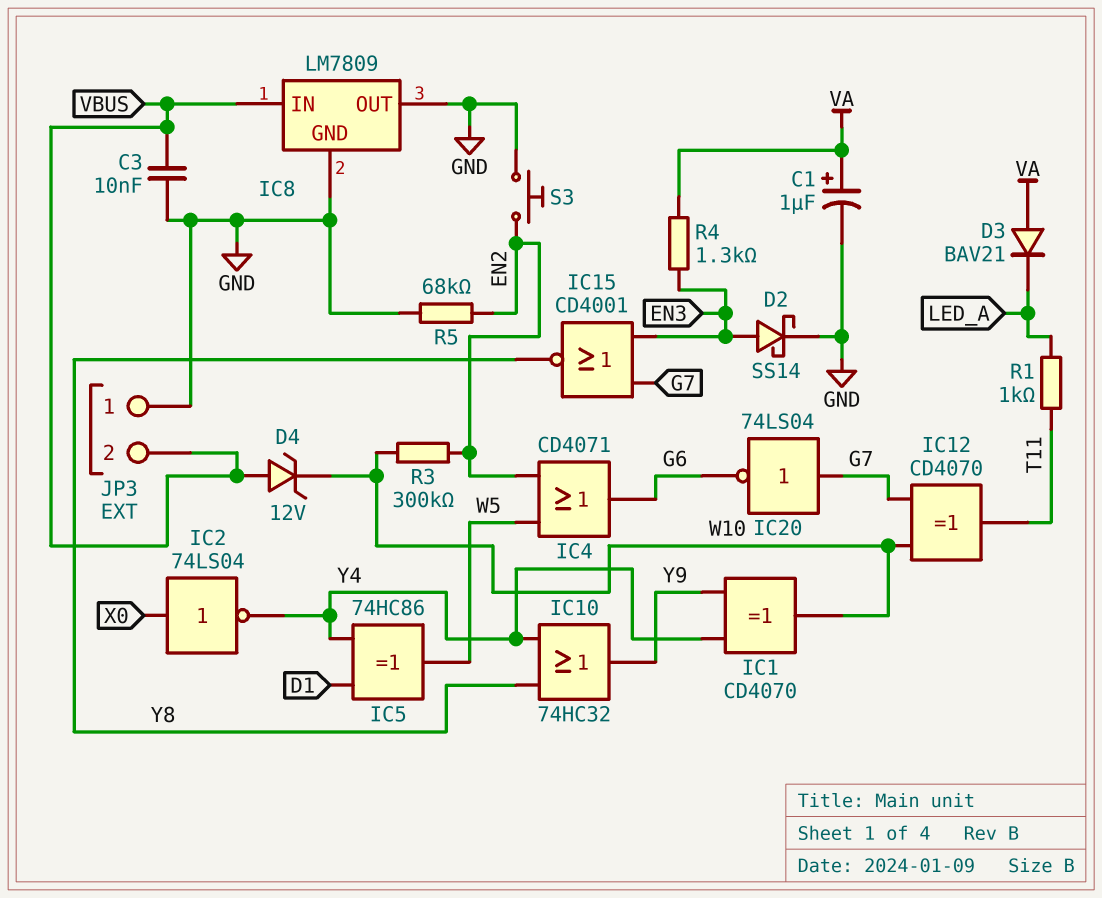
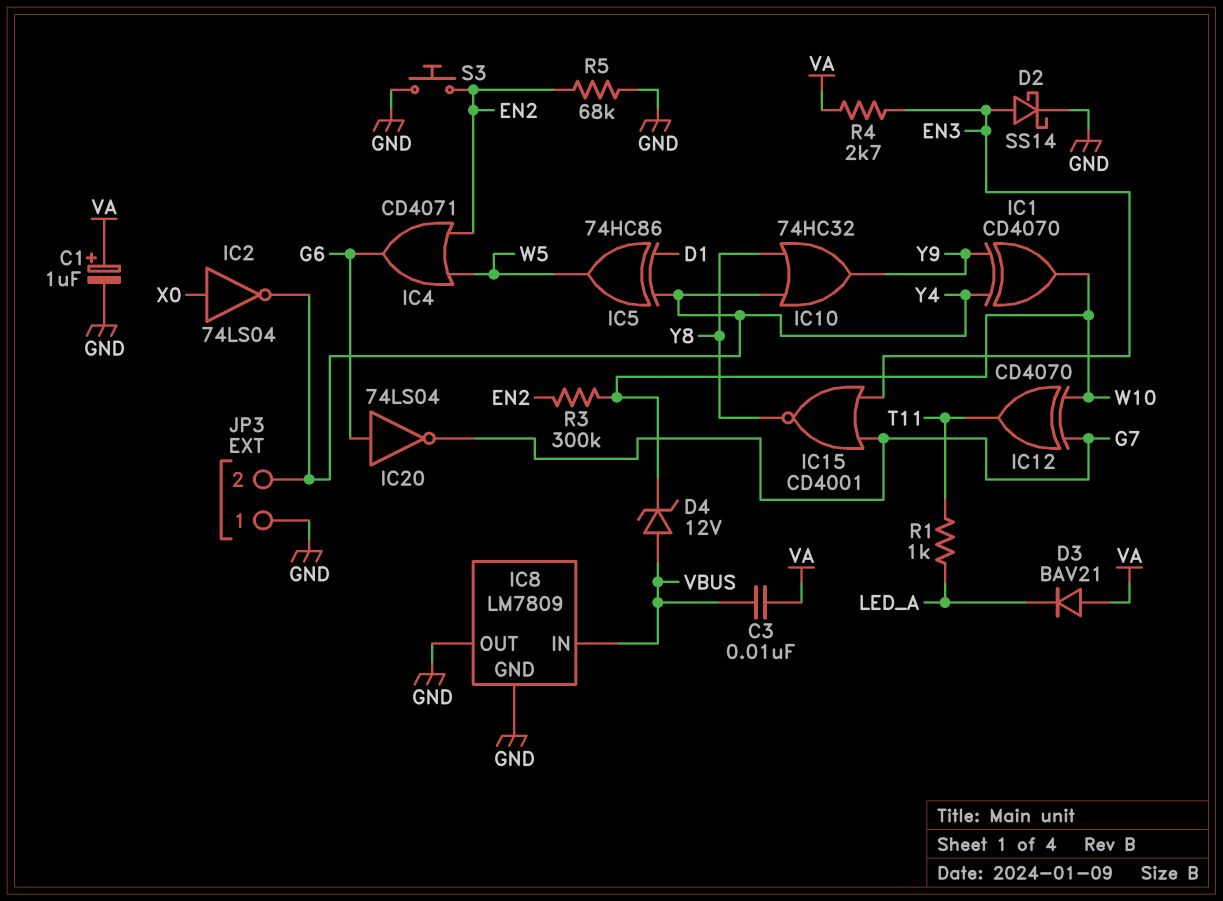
C3: 10nF (GND, VBUS) -> 10nF (VA, VBUS)
IC20: NOT 74LS04 (in G7, out G6) -> NOT 74LS04 (in G6, out G7)
JP3 pin 2: VBUS -> Y4
R4: 1.3k (EN3, VA) -> 2.7k (EN3, VA)

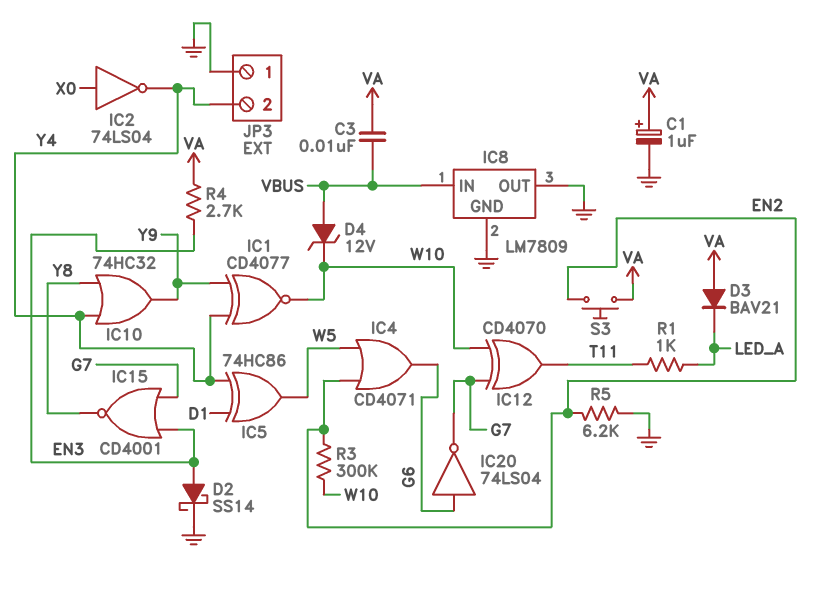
IC1: XOR CD4070 (in Y4, in Y9, out W10) -> XNOR CD4077 (in Y4, in Y9, out W10)
R5: 68k (EN2, GND) -> 6.2k (EN2, GND)
S3: button (EN2, GND) -> button (EN2, VA)

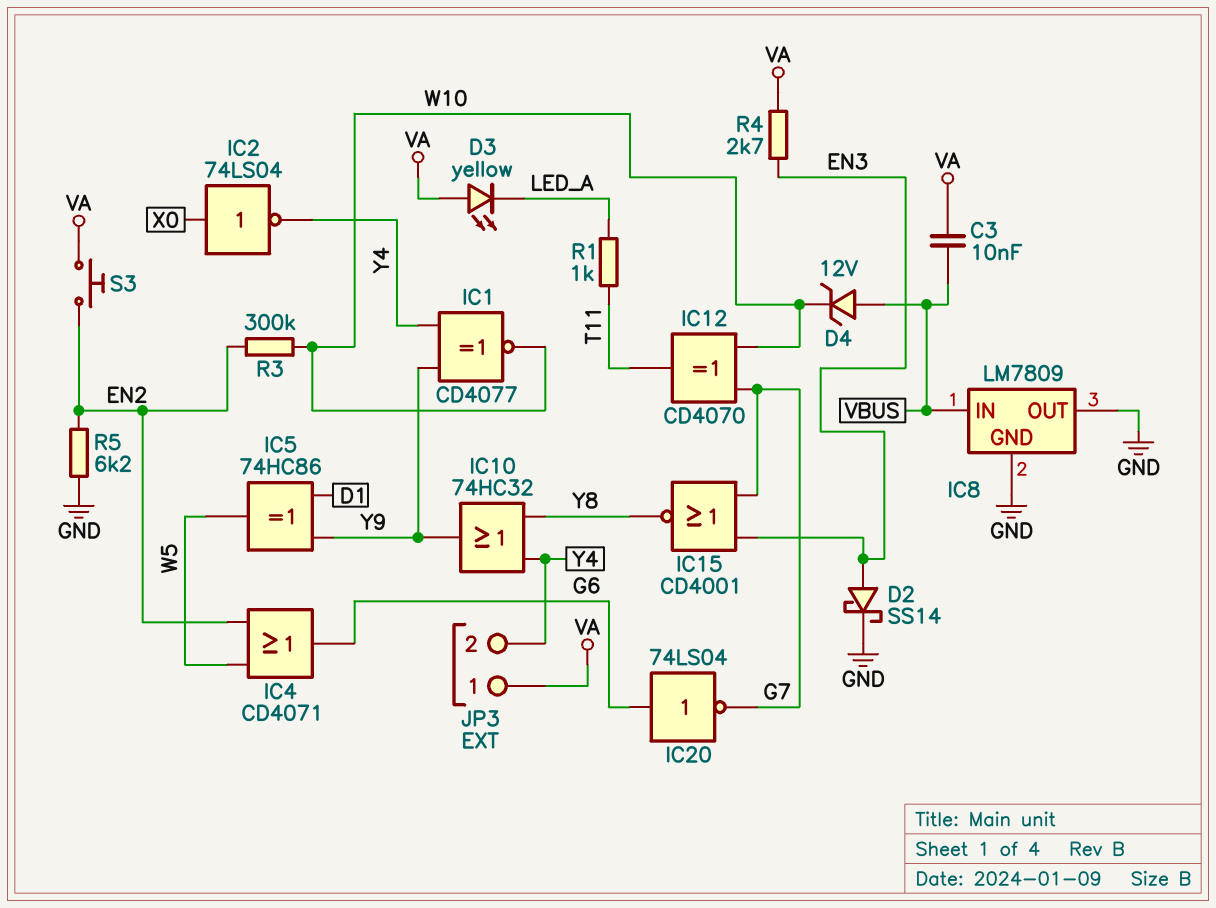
C1: 1uF (plus VA, minus GND) -> none
D3: diode BAV21 (A VA, K LED_A) -> LED yellow (A VA, K LED_A)
IC5: XOR 74HC86 (in D1, in Y4, out W5) -> XOR 74HC86 (in D1, in Y9, out W5)
JP3 pin 1: GND -> VA

